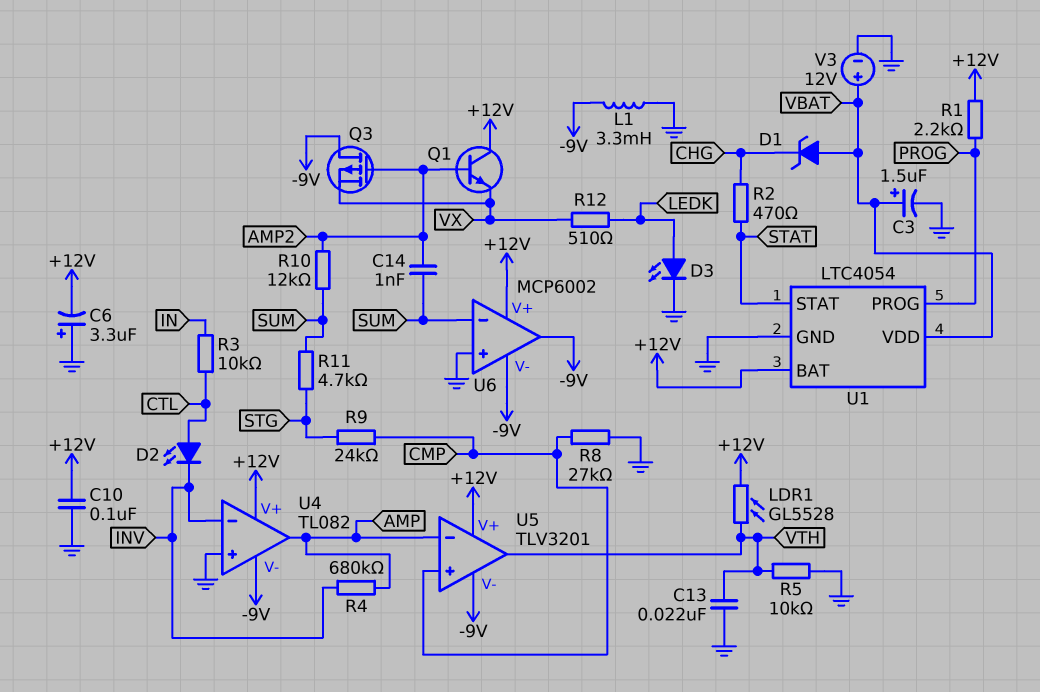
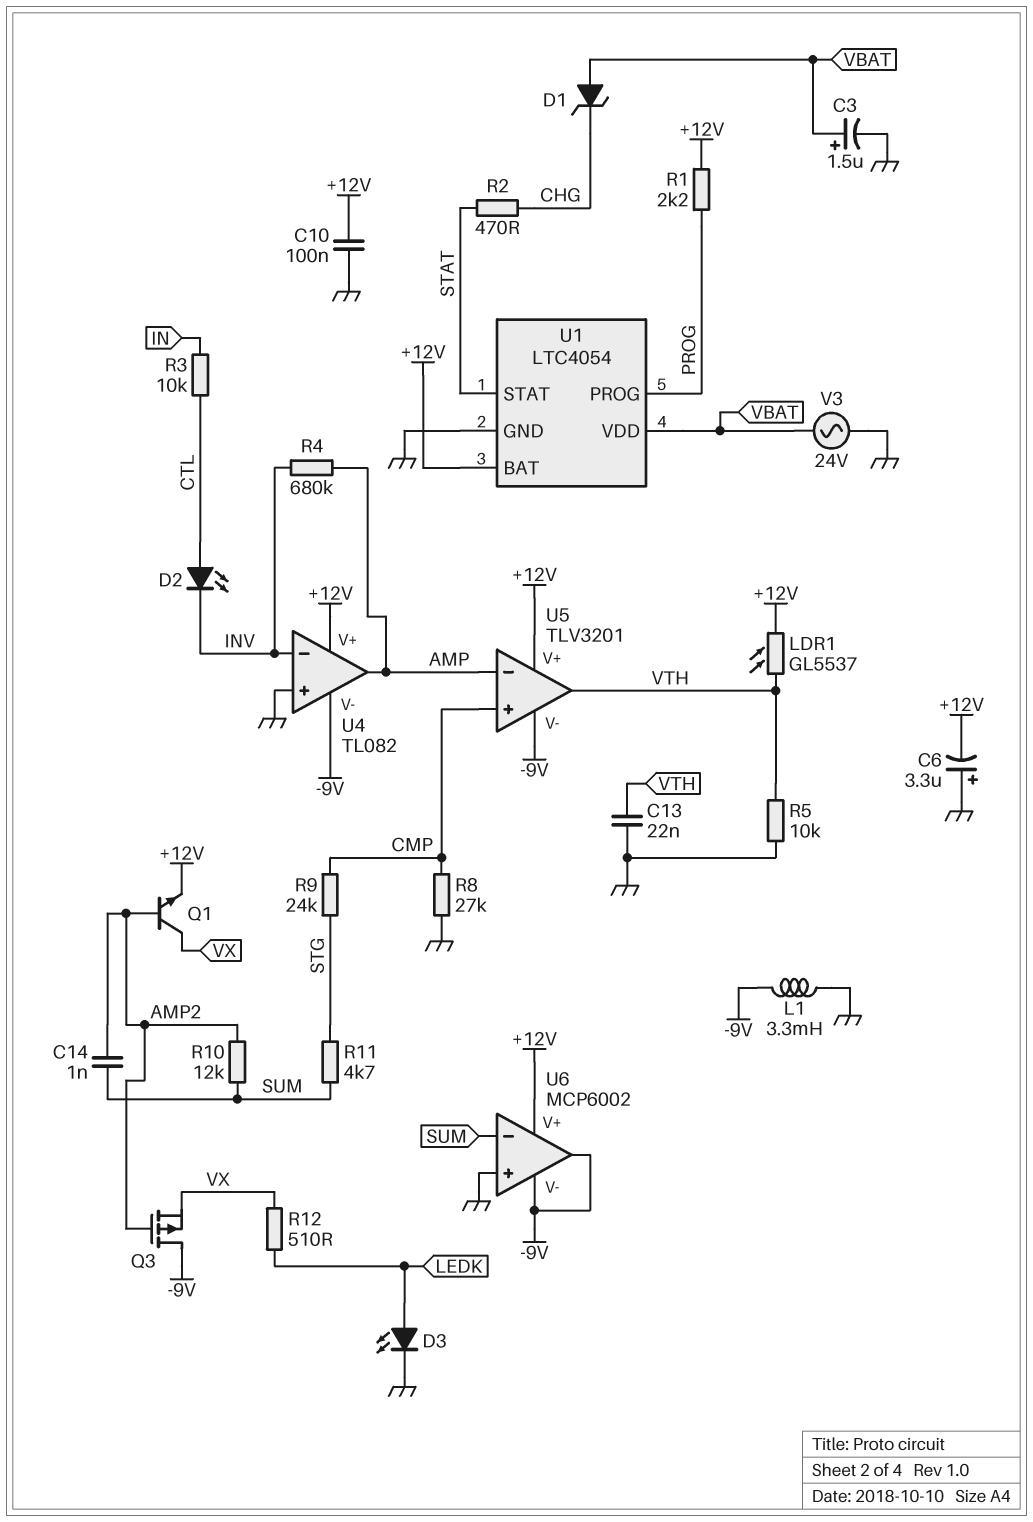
LDR1: GL5528 (+12V, VTH) -> GL5537 (+12V, VTH)
Q1: NPN (B AMP2, C +12V, E VX) -> NPN (B AMP2, C VX, E +12V)
V3: 12V (plus VBAT, minus GND) -> AC 24V (GND, VBAT)

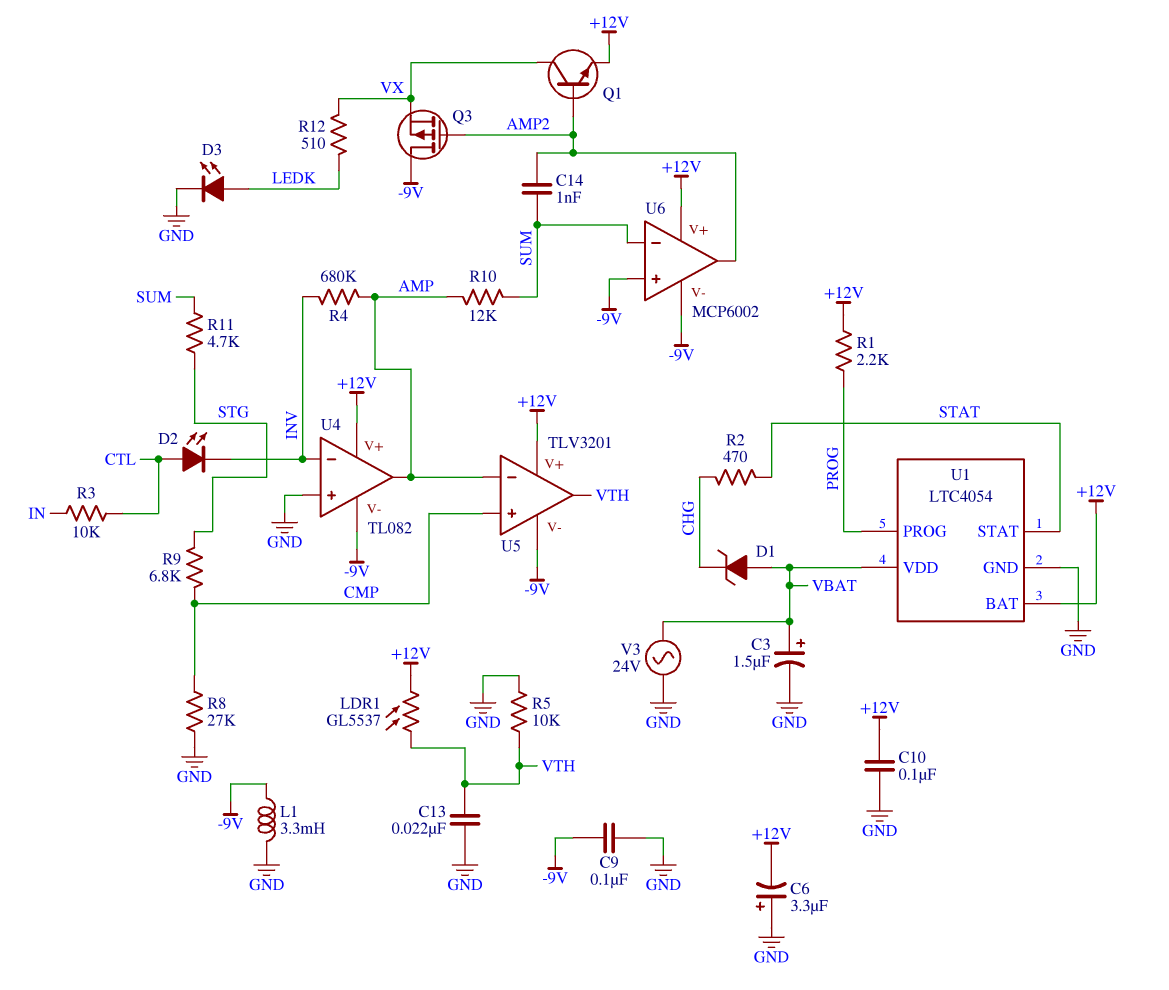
C9: none -> 100nF (-9V, GND)
R9: 24k (CMP, STG) -> 6.8k (CMP, STG)
R10: 12k (AMP2, SUM) -> 12k (AMP, SUM)
U6 pin in+: GND -> -9V
U6 pin out: -9V -> AMP2

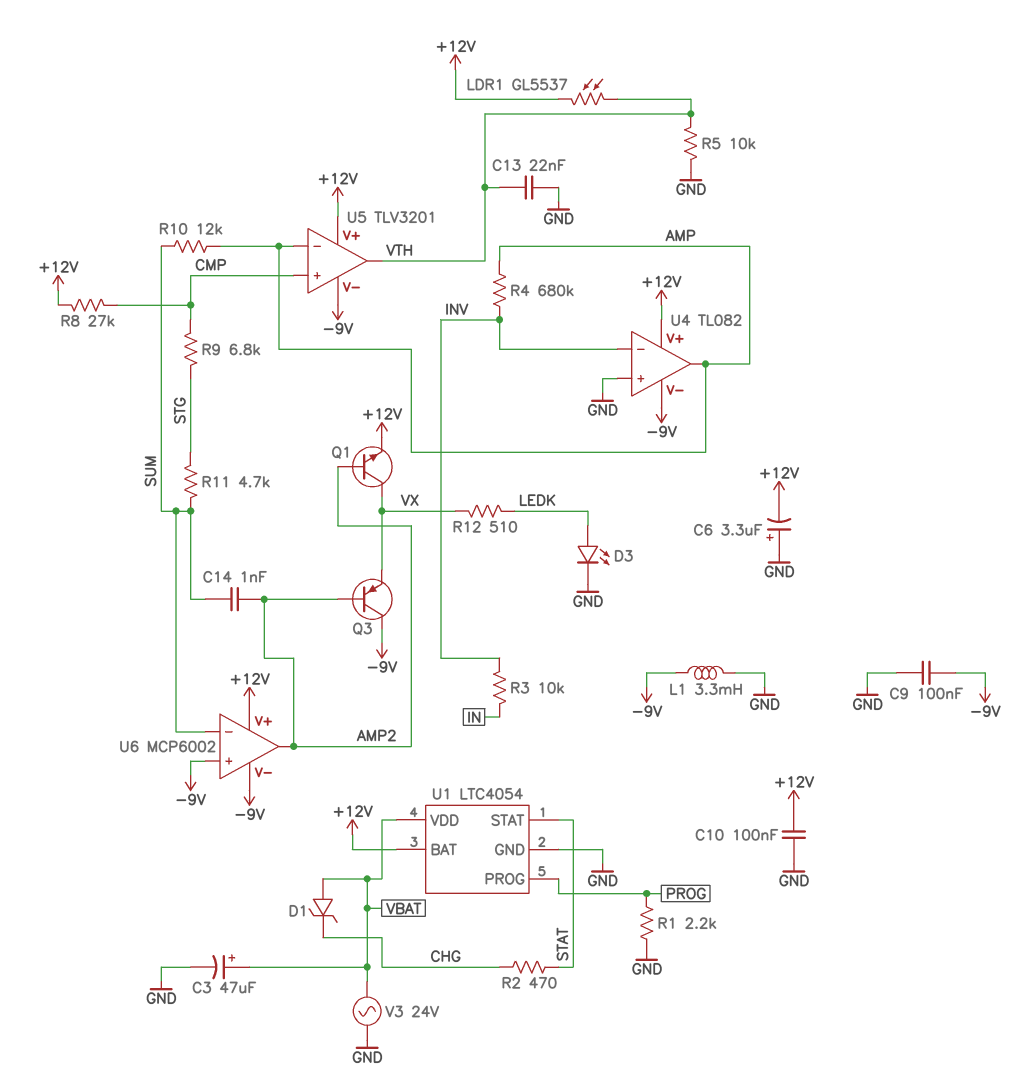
C3: 1.5uF (plus VBAT, minus GND) -> 47uF (plus VBAT, minus GND)
D2: LED (A CTL, K INV) -> none
Q3: PMOS (G AMP2, D -9V, S VX) -> PNP (B AMP2, C -9V, E VX)
R1: 2.2k (+12V, PROG) -> 2.2k (GND, PROG)
R3: 10k (CTL, IN) -> 10k (IN, INV)
R8: 27k (CMP, GND) -> 27k (+12V, CMP)

